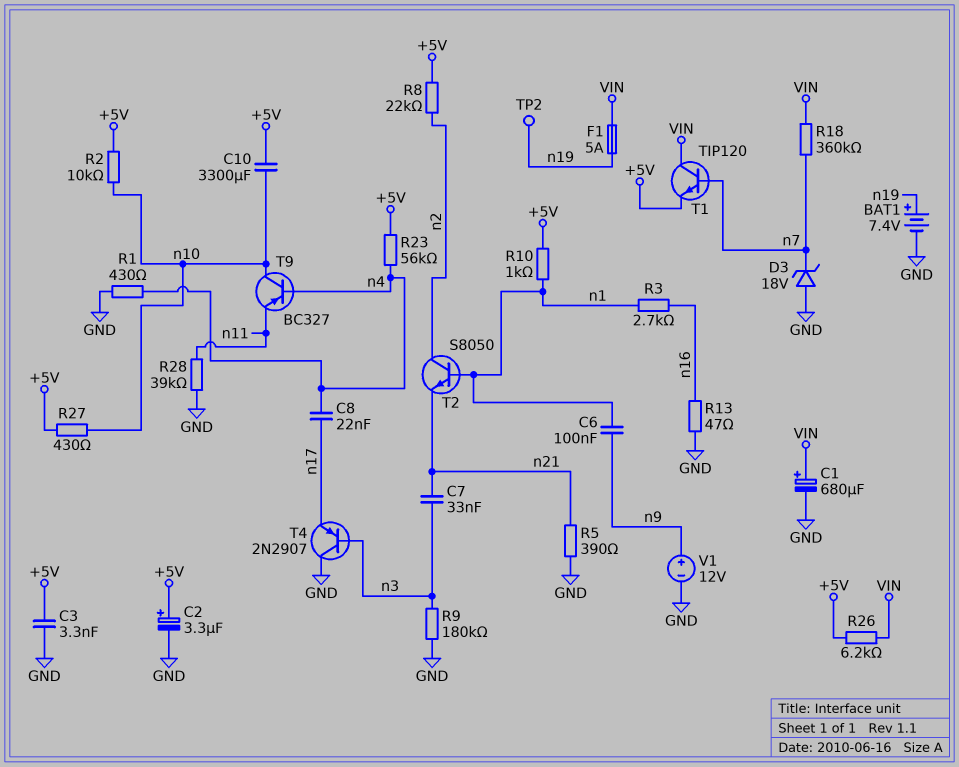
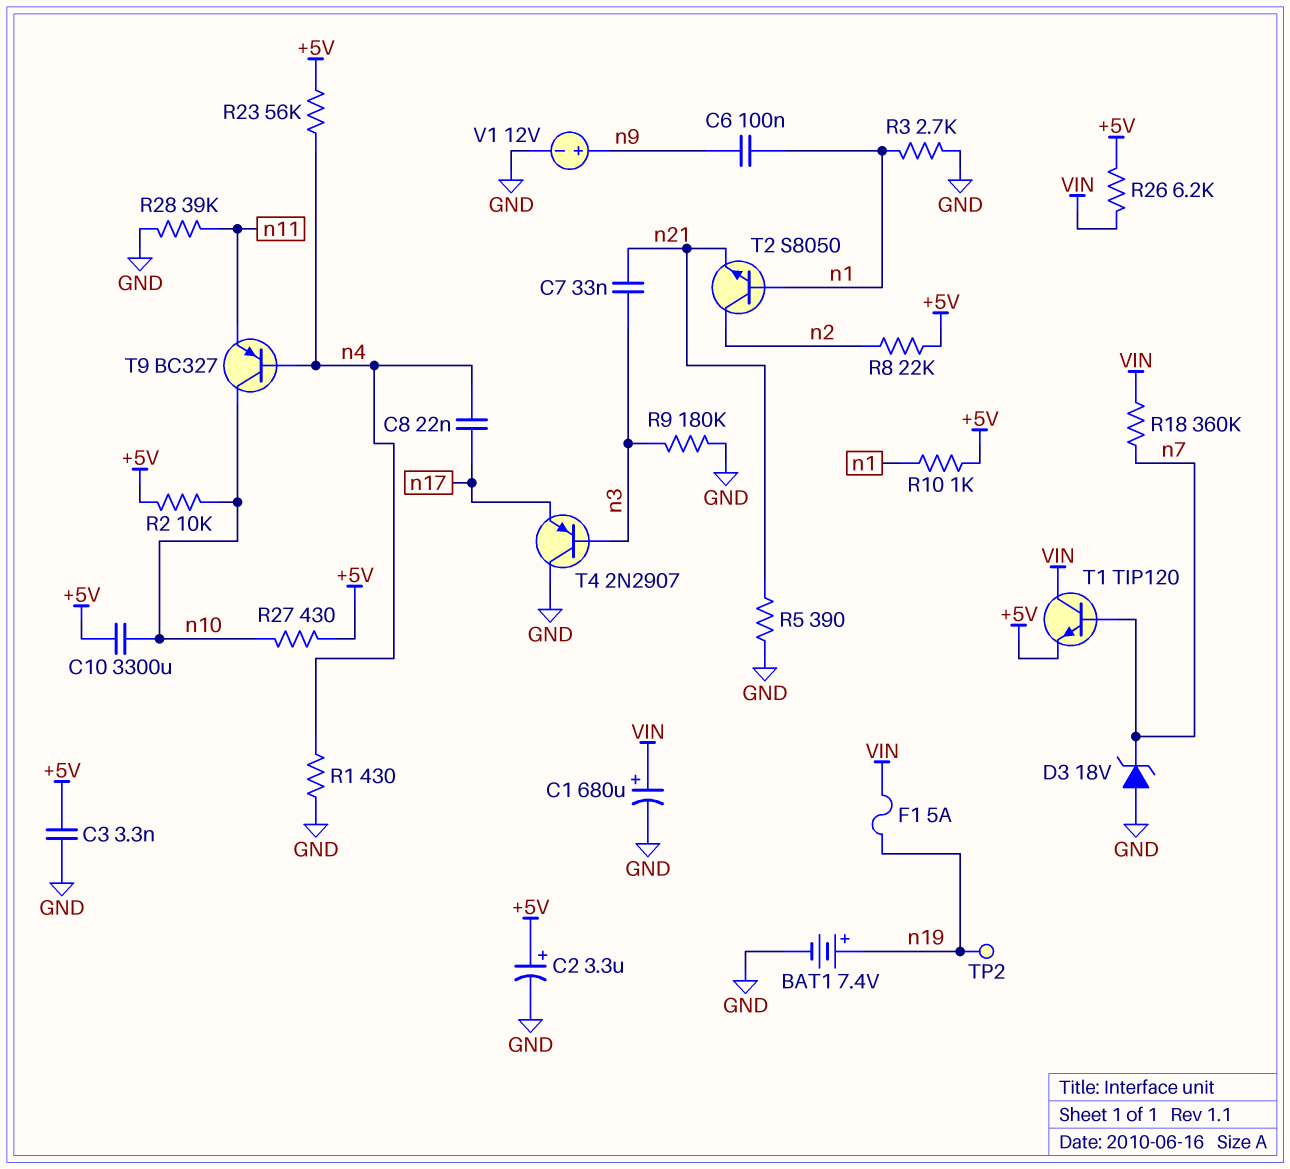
R3: 2.7k (n1, n16) -> 2.7k (GND, n1)
R13: 47 (GND, n16) -> none

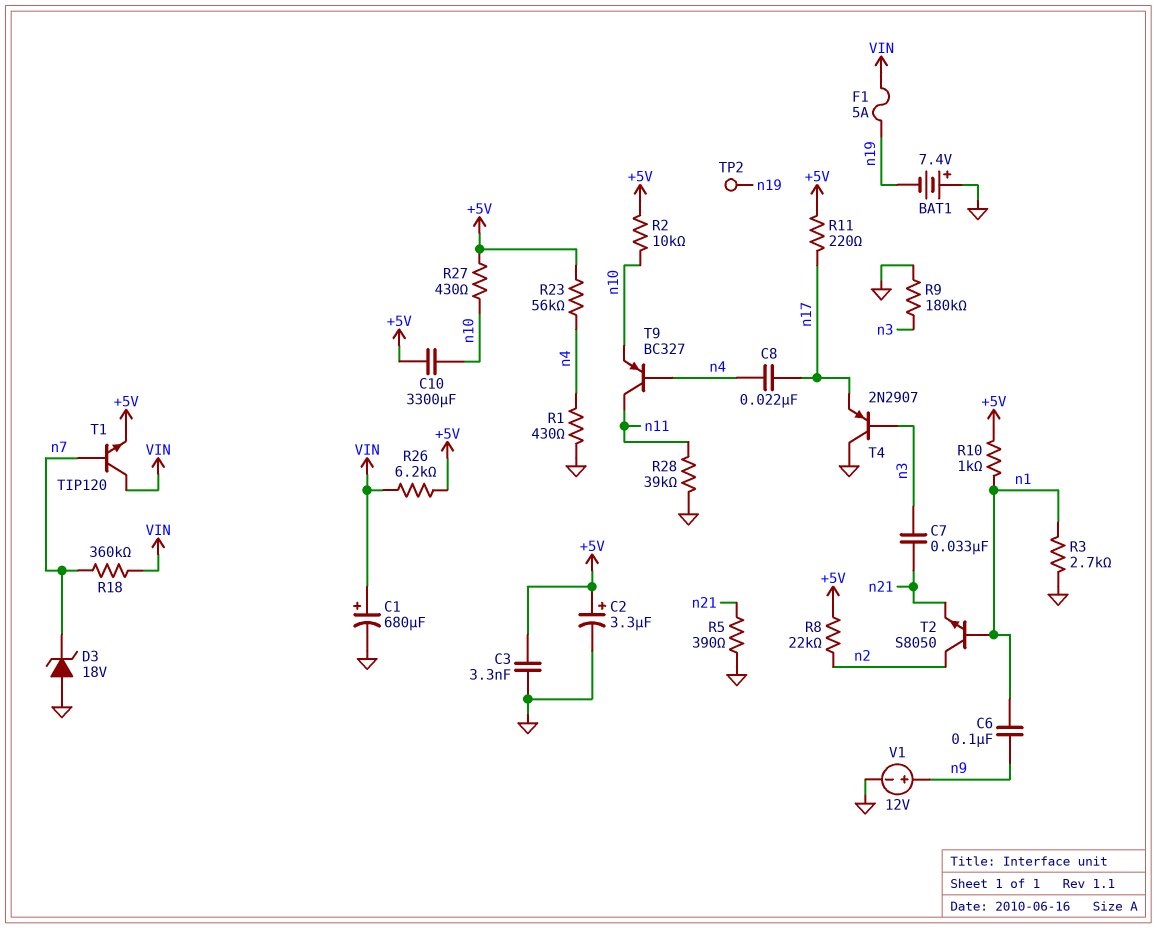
BAT1: 7.4V (plus n19, minus GND) -> 7.4V (plus GND, minus n19)
R11: none -> 220 (+5V, n17)
T9: PNP BC327 (B n4, C n10, E n11) -> PNP BC327 (B n4, C n11, E n10)

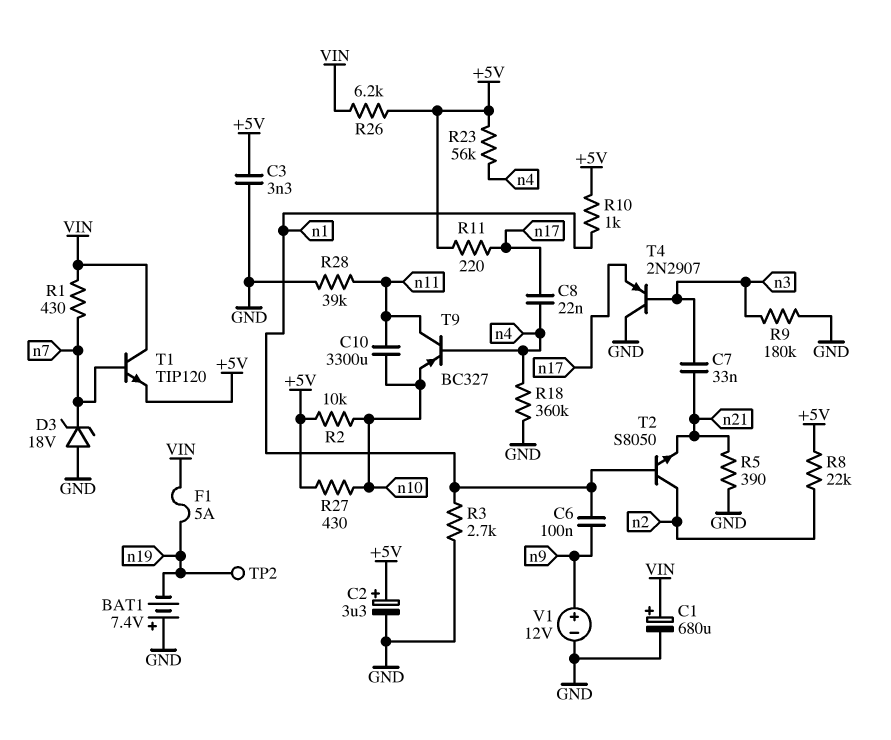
C10: 3300uF (+5V, n10) -> 3300uF (n10, n11)
R1: 430 (GND, n4) -> 430 (VIN, n7)
R18: 360k (VIN, n7) -> 360k (GND, n4)

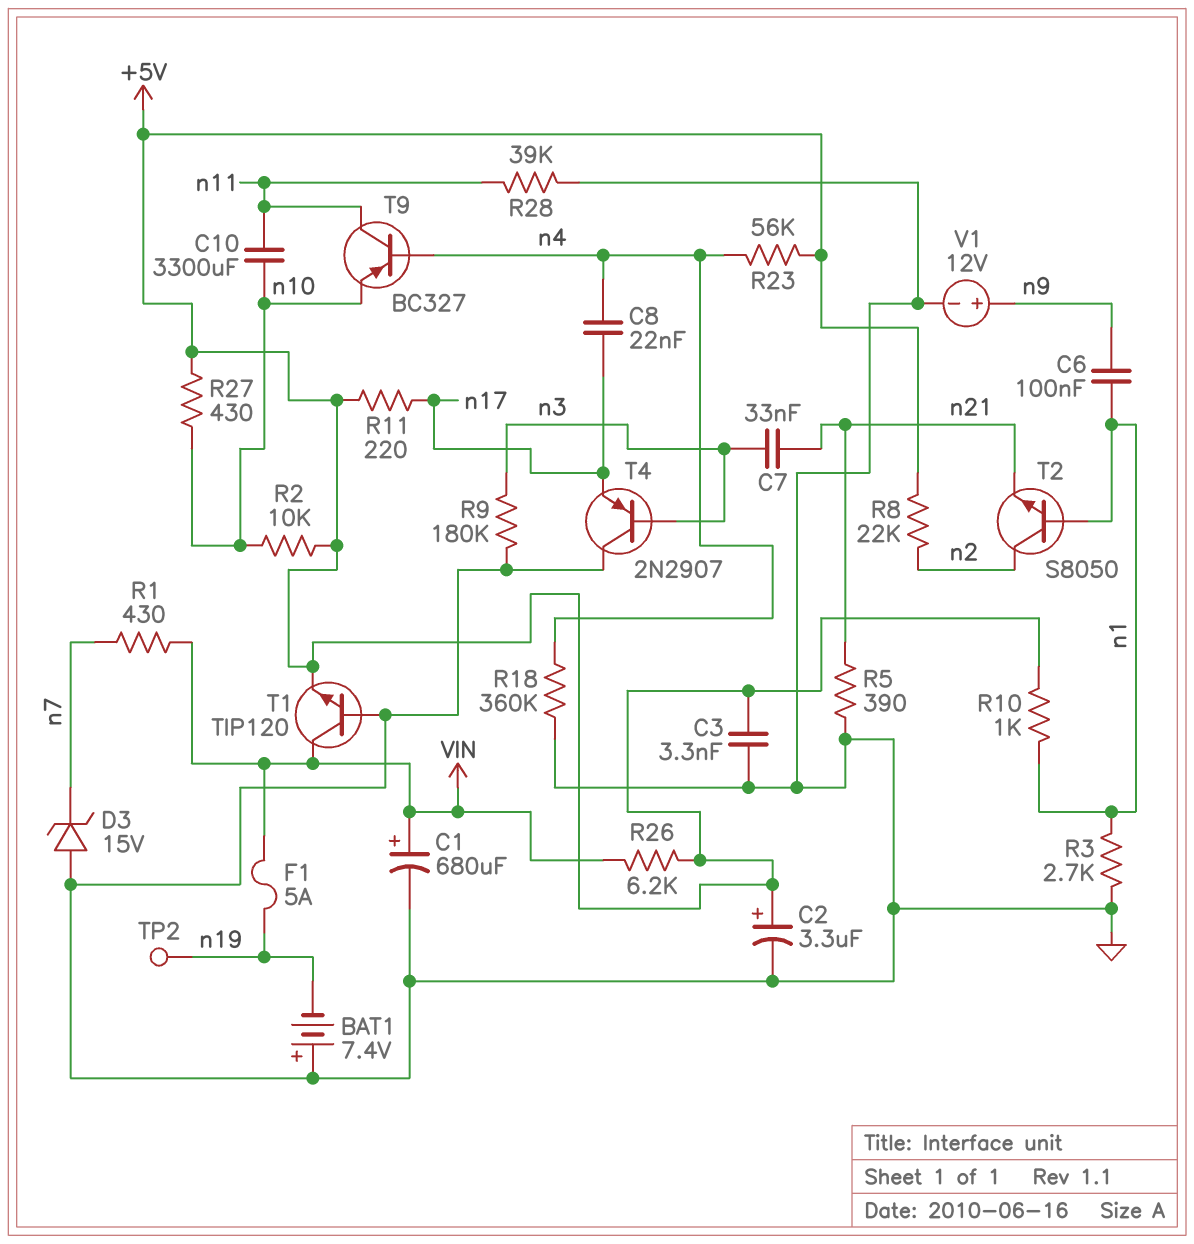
D3: zener 18V (A GND, K n7) -> zener 15V (A GND, K n7)
T1: NPN TIP120 (B n7, C VIN, E +5V) -> NPN TIP120 (B GND, C VIN, E +5V)

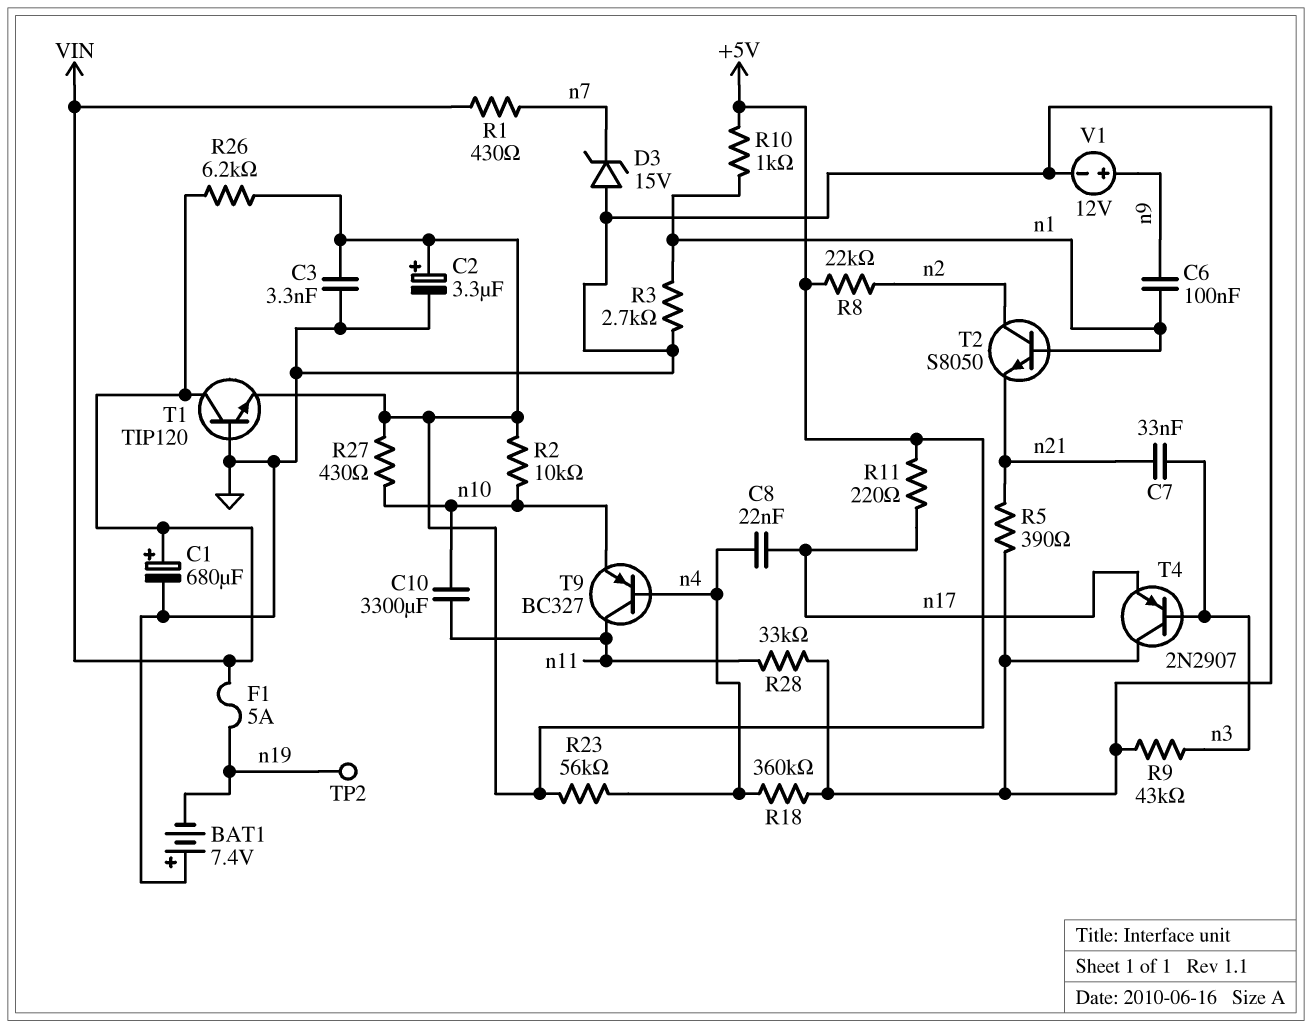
R9: 180k (GND, n3) -> 43k (GND, n3)
R28: 39k (GND, n11) -> 33k (GND, n11)

